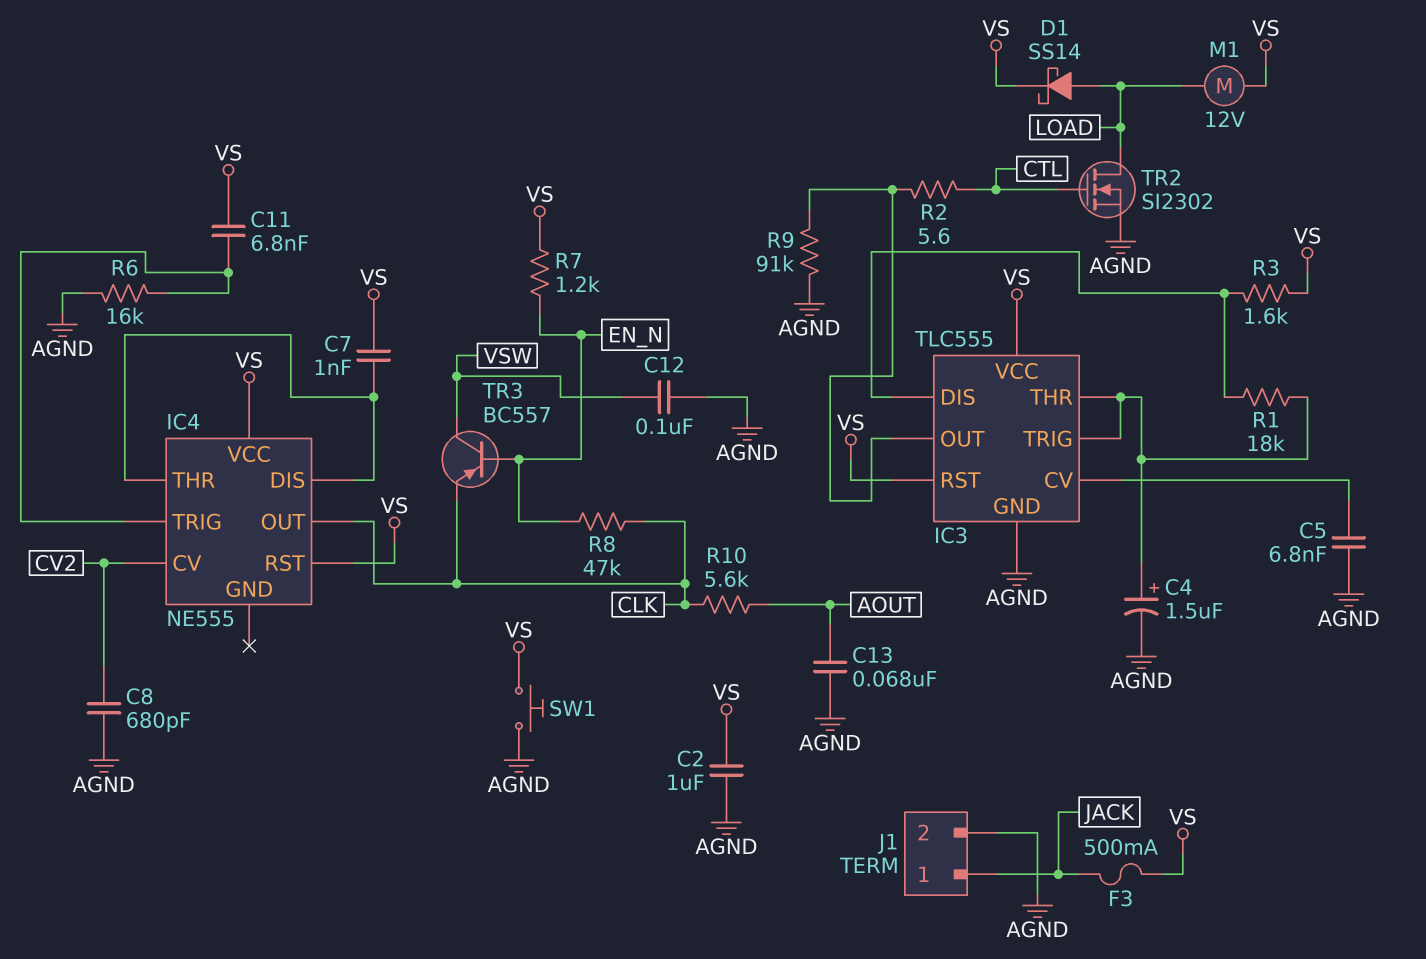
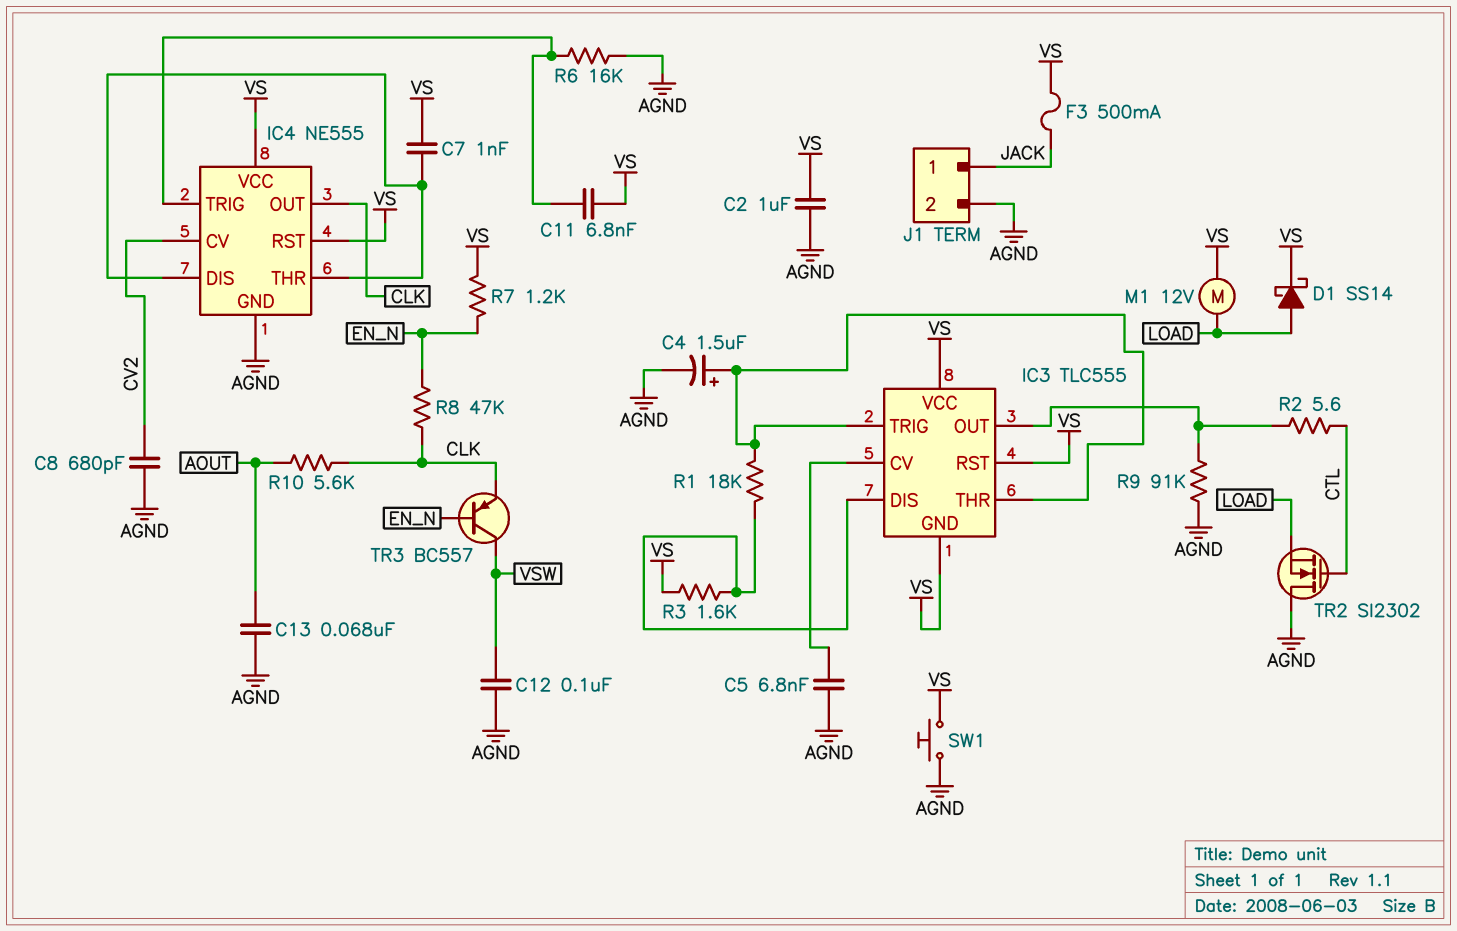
IC3 pin GND: AGND -> VS
IC4 pin GND: none -> AGND
TR2: NMOS SI2302 (G CTL, D LOAD, S AGND) -> NMOS SI2302 (G CTL, D AGND, S LOAD)

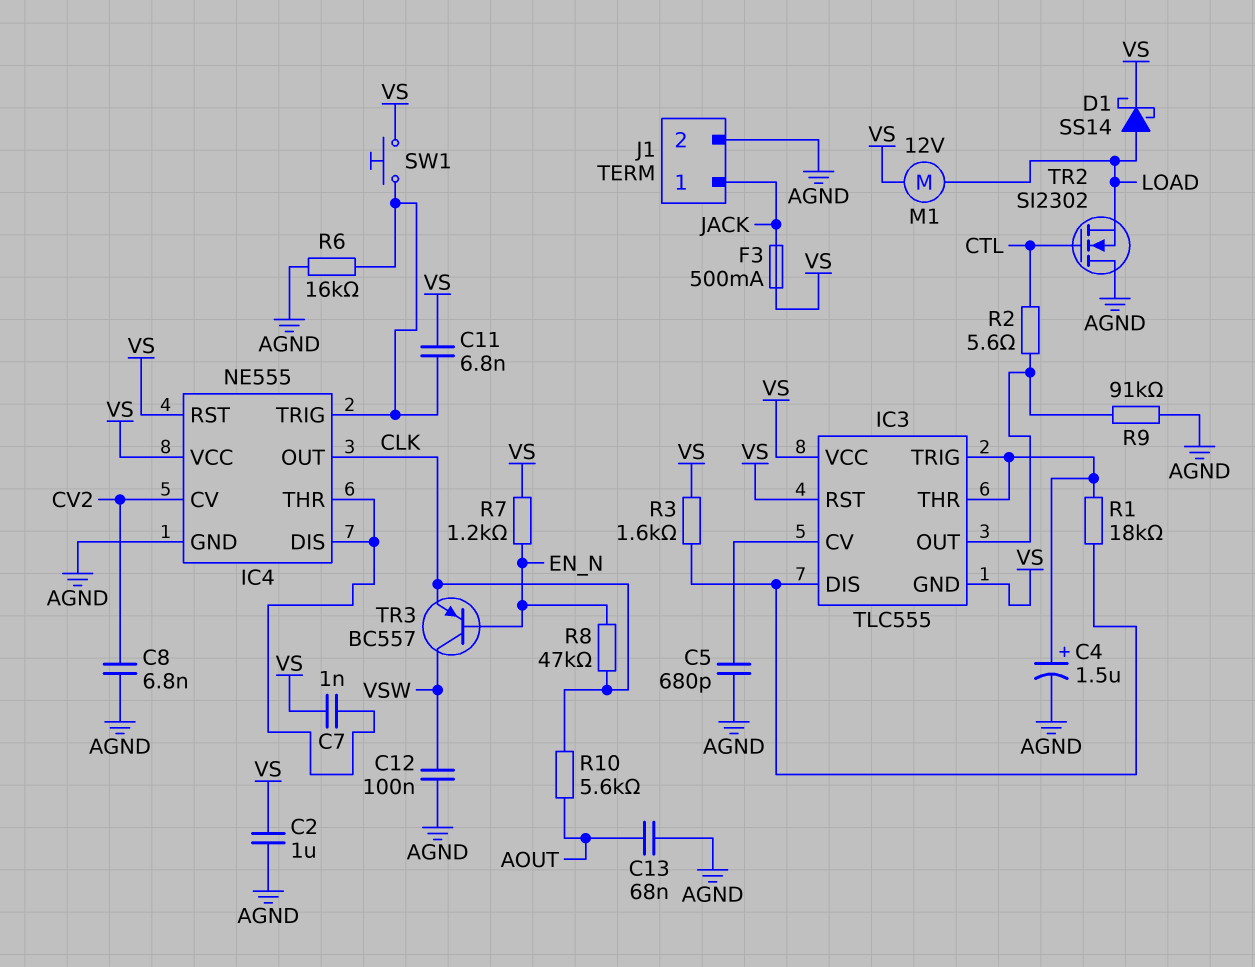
C5: 6.8nF (AGND, IC3/CV) -> 680pF (AGND, IC3/CV)
C8: 680pF (AGND, CV2) -> 6.8nF (AGND, CV2)
SW1: button (AGND, VS) -> button (IC4/TRIG, VS)

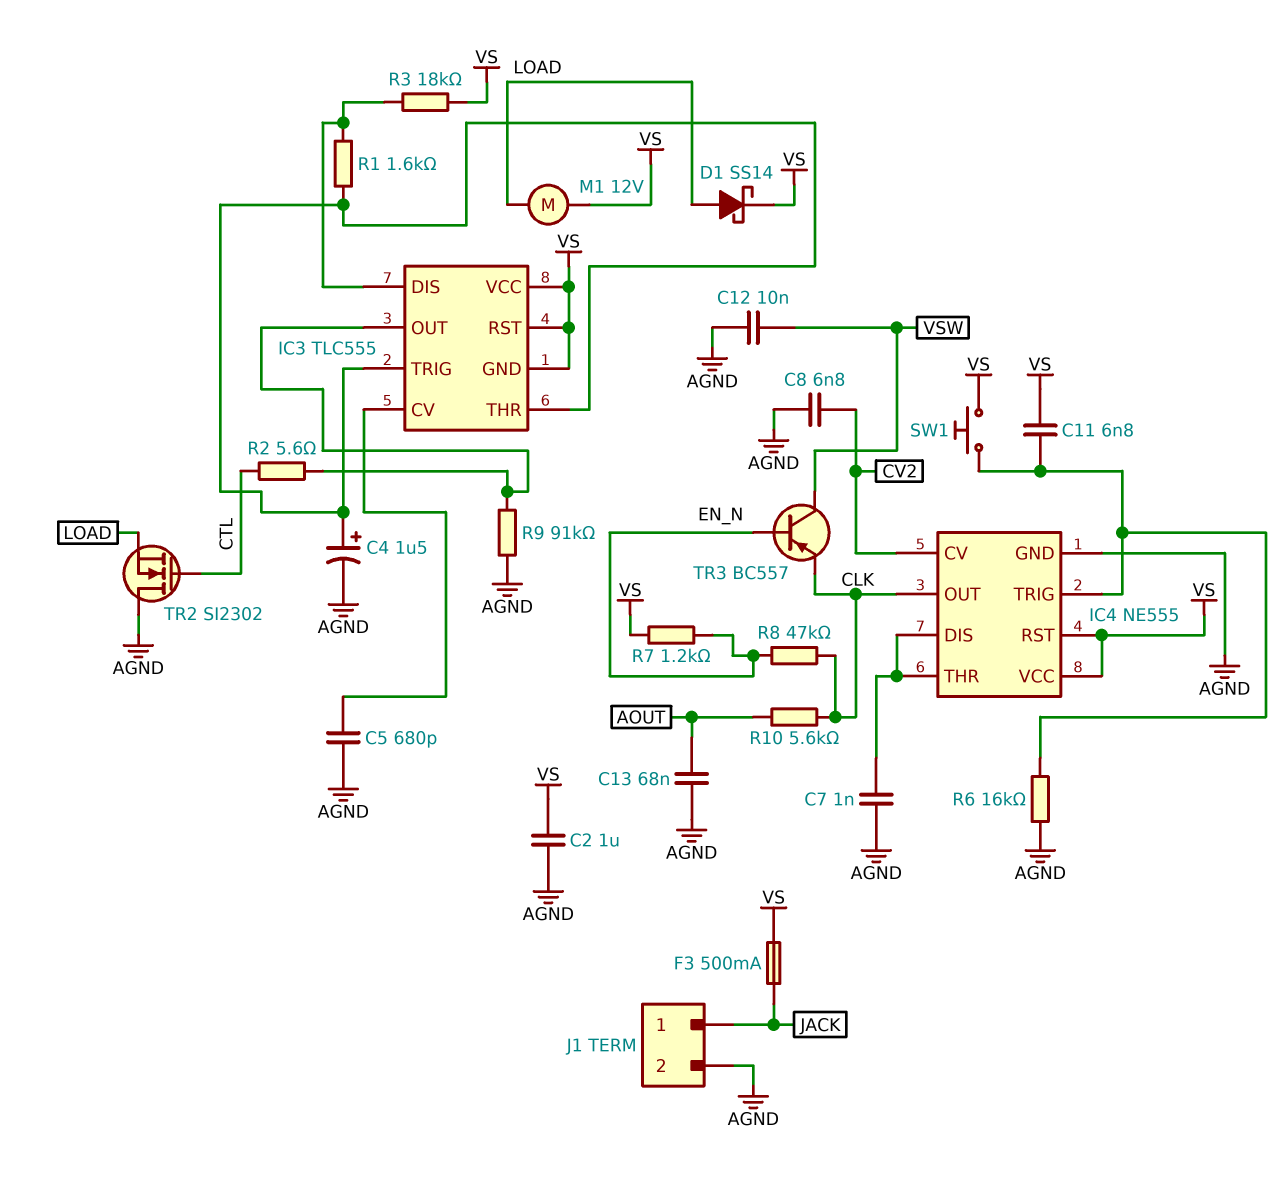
C7: 1nF (IC4/DIS, VS) -> 1nF (AGND, IC4/DIS)
C12: 100nF (AGND, VSW) -> 10nF (AGND, VSW)
R1: 18k (IC3/DIS, IC3/THR) -> 1.6k (IC3/DIS, IC3/THR)
R3: 1.6k (IC3/DIS, VS) -> 18k (IC3/DIS, VS)

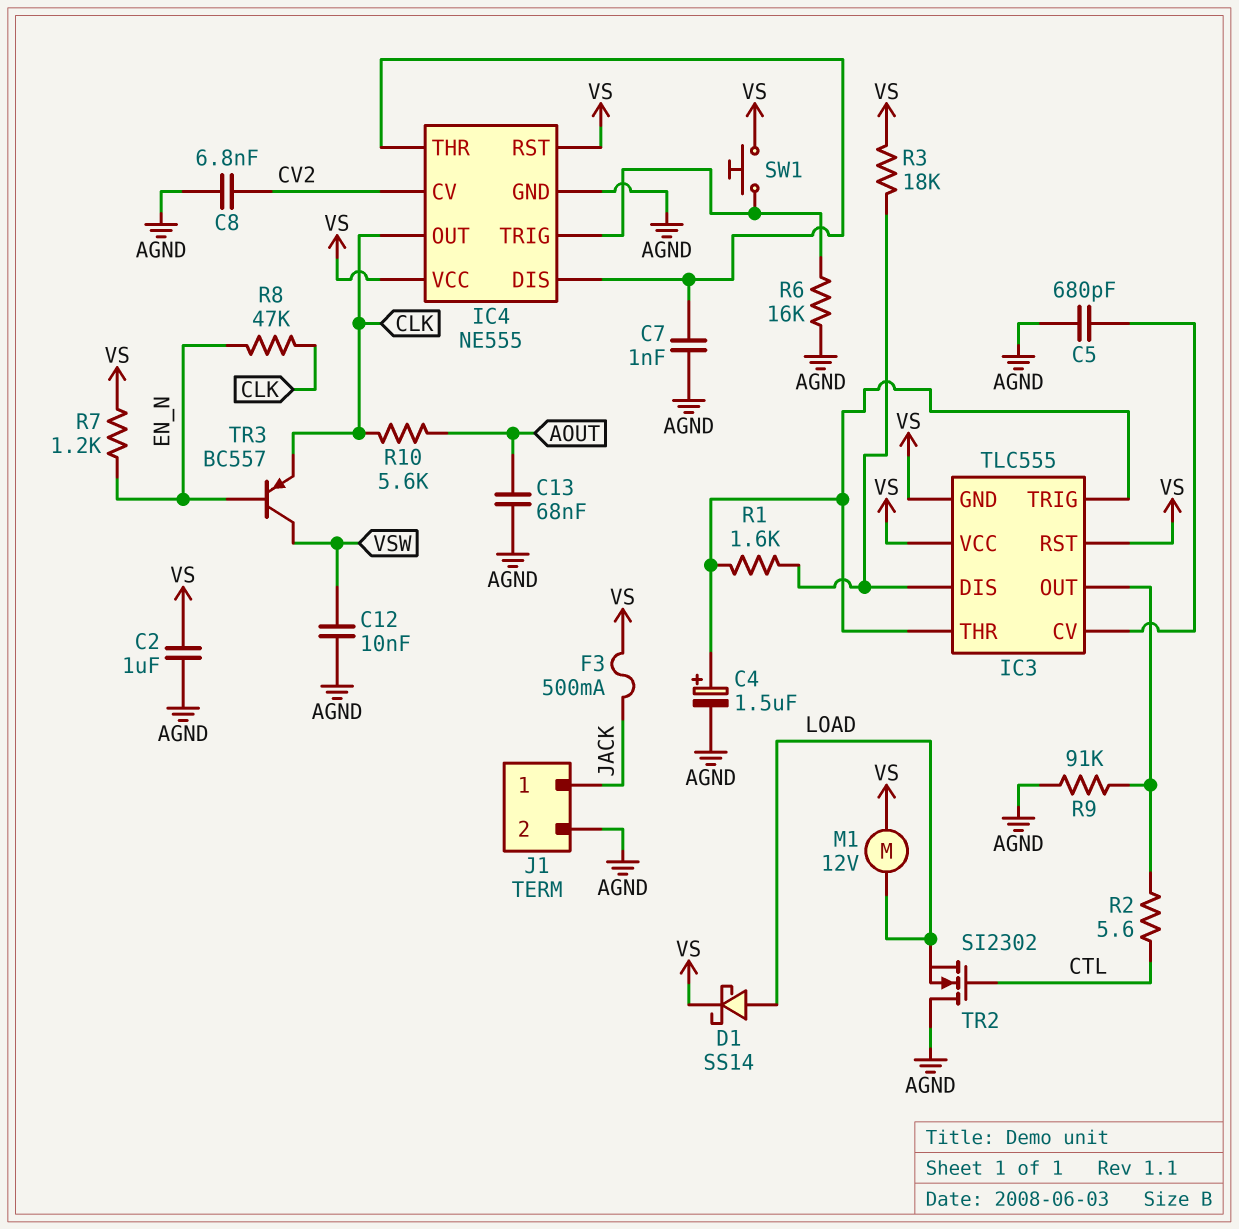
C11: 6.8nF (IC4/TRIG, VS) -> none

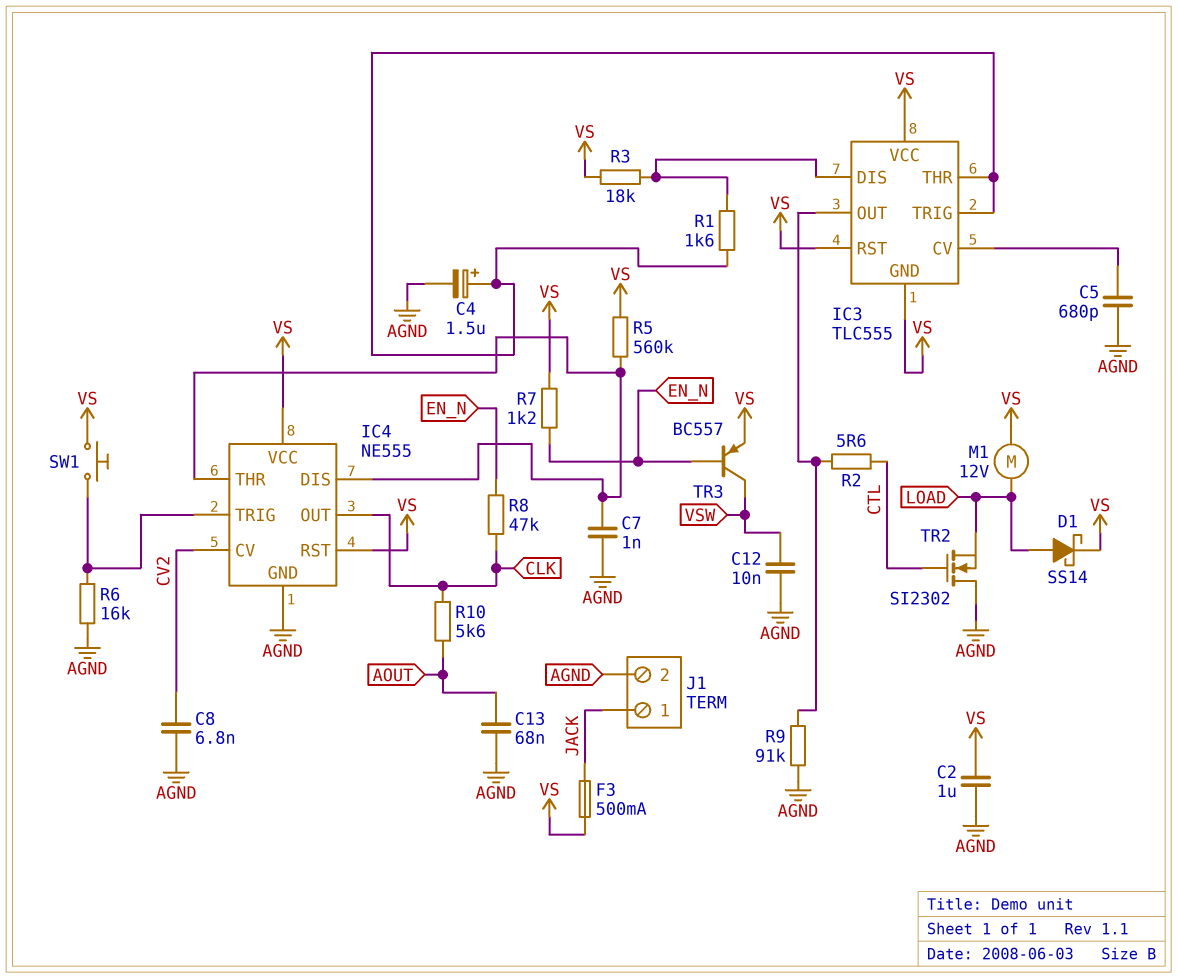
R5: none -> 560k (IC4/DIS, VS)
TR3: PNP BC557 (B EN_N, C VSW, E CLK) -> PNP BC557 (B EN_N, C VSW, E VS)

